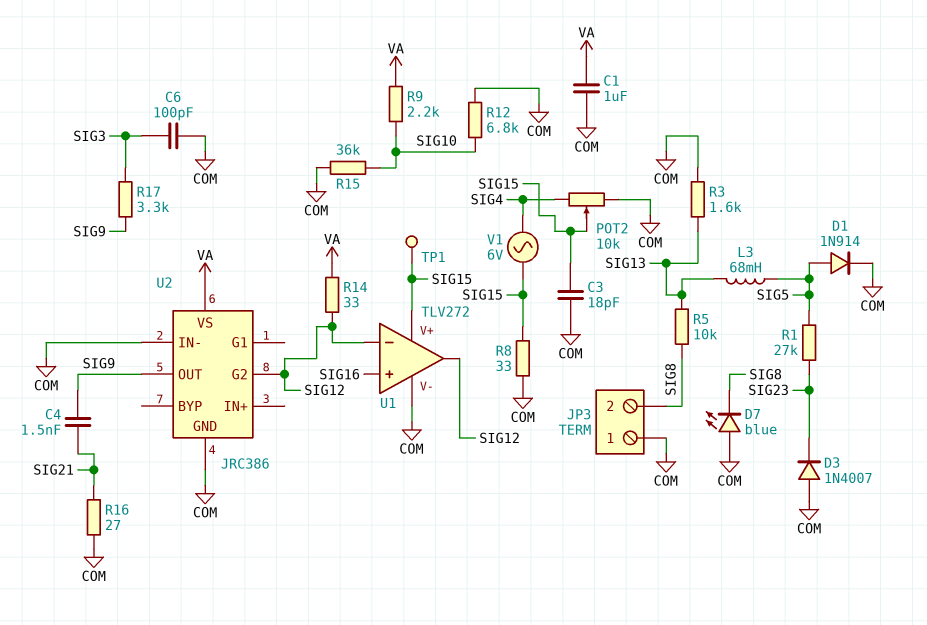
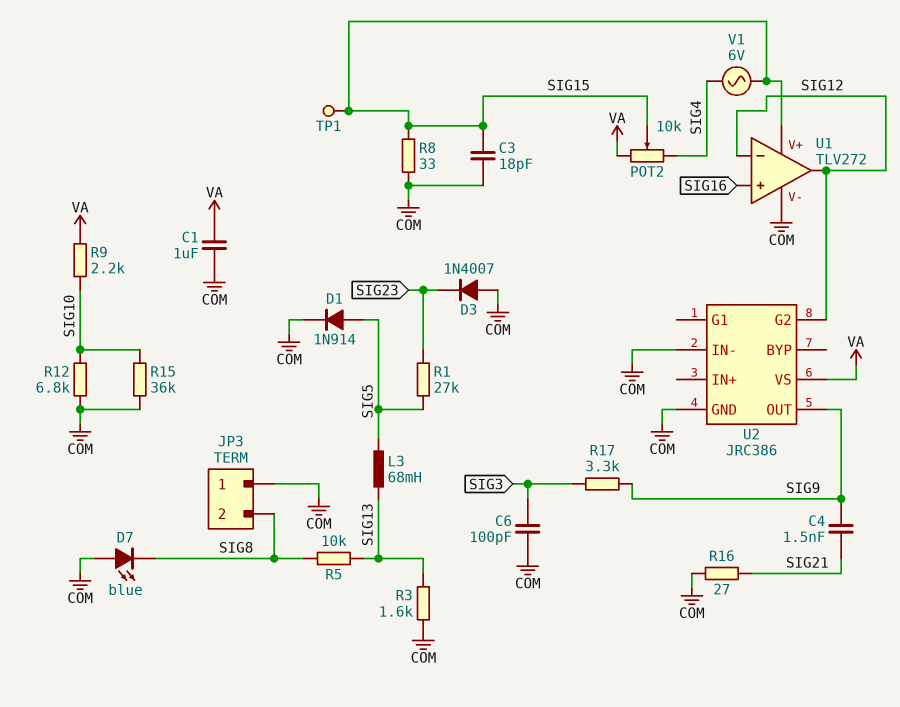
POT2: 10k (COM, SIG4, wiper SIG15) -> 10k (SIG4, VA, wiper SIG15)
R14: 33 (SIG12, VA) -> none

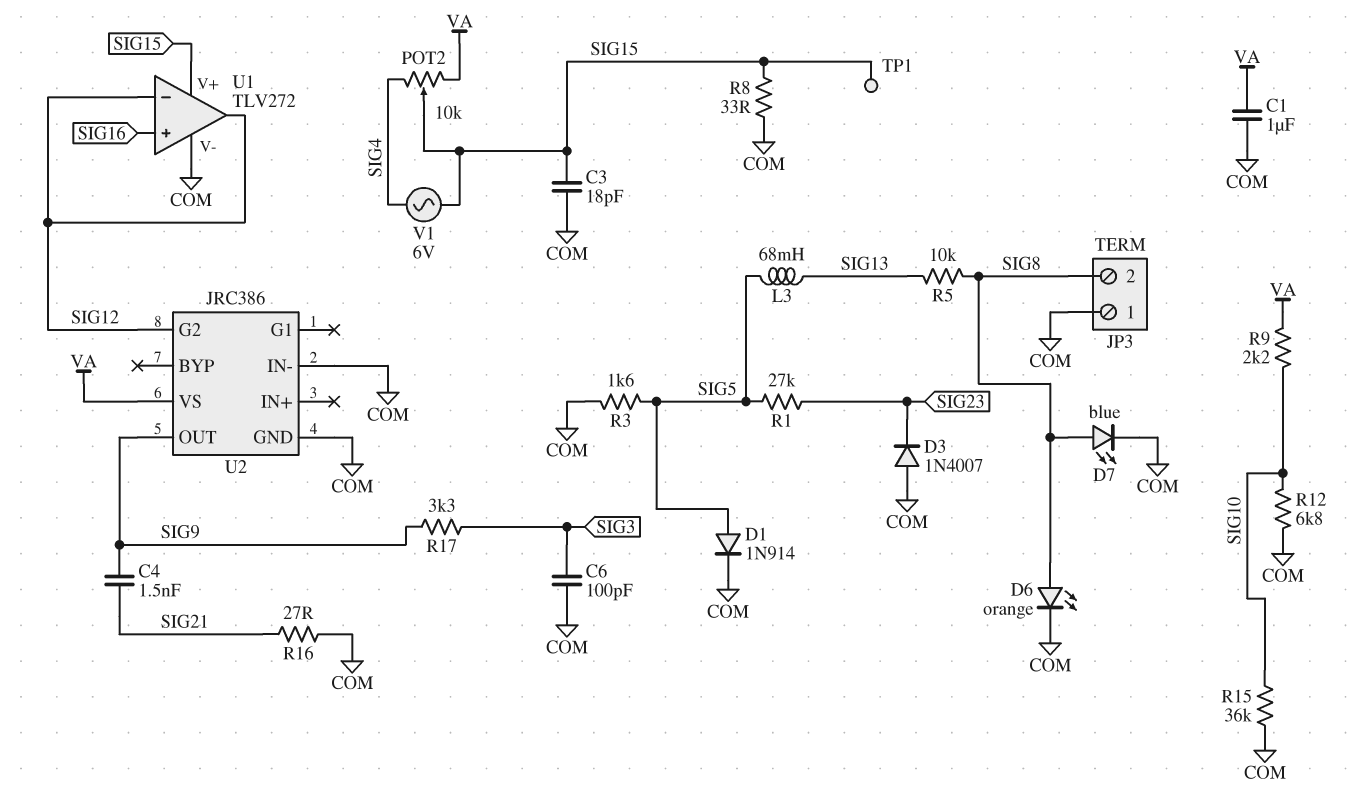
D6: none -> LED orange (A SIG8, K COM)
D7: LED blue (A COM, K SIG8) -> LED blue (A SIG8, K COM)
R3: 1.6k (COM, SIG13) -> 1.6k (COM, SIG5)

